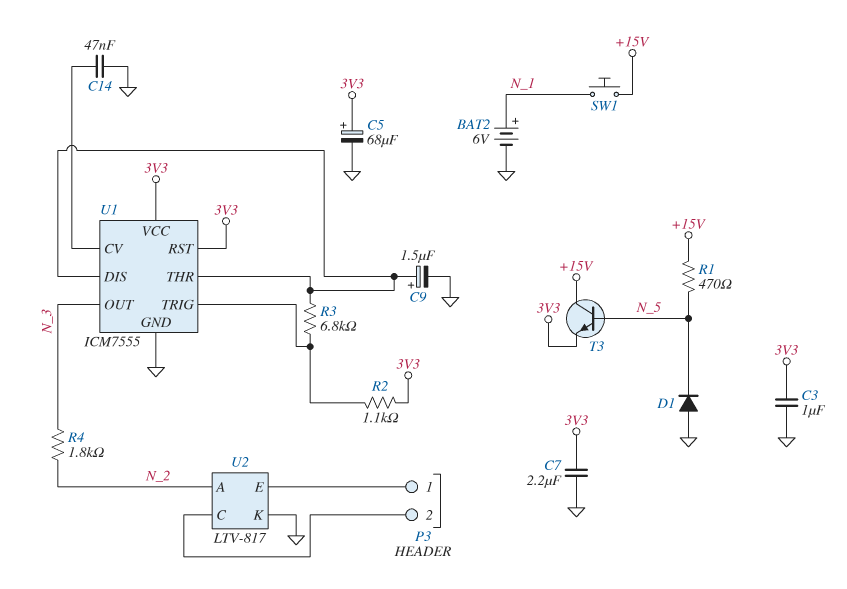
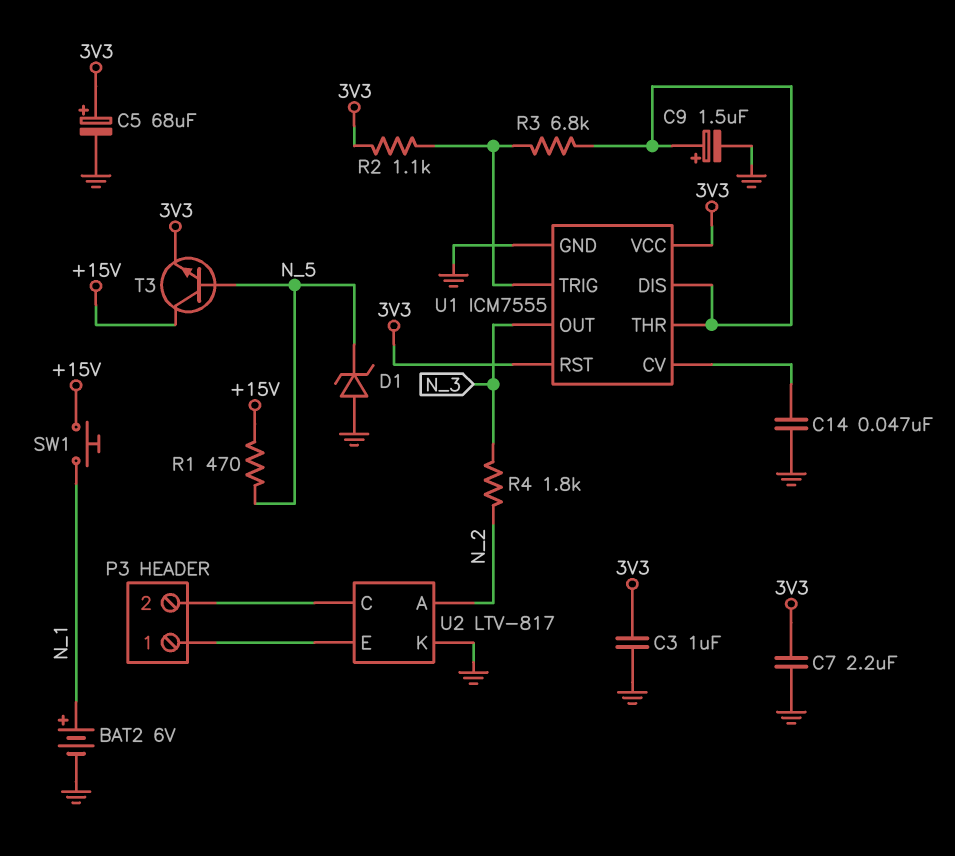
D1: diode (A GND, K N_5) -> zener (A GND, K N_5)

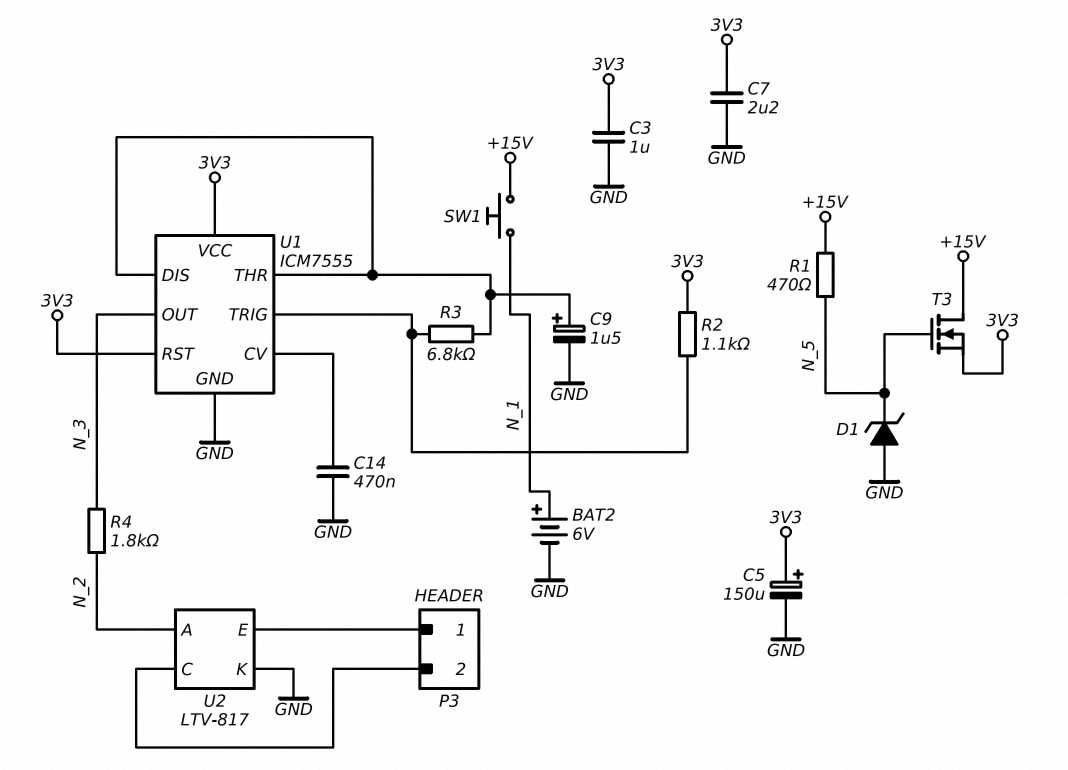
C5: 68uF (plus 3V3, minus GND) -> 150uF (plus 3V3, minus GND)
C14: 47nF (GND, U1/CV) -> 470nF (GND, U1/CV)
T3: NPN (B N_5, C +15V, E 3V3) -> NMOS (G N_5, D +15V, S 3V3)

